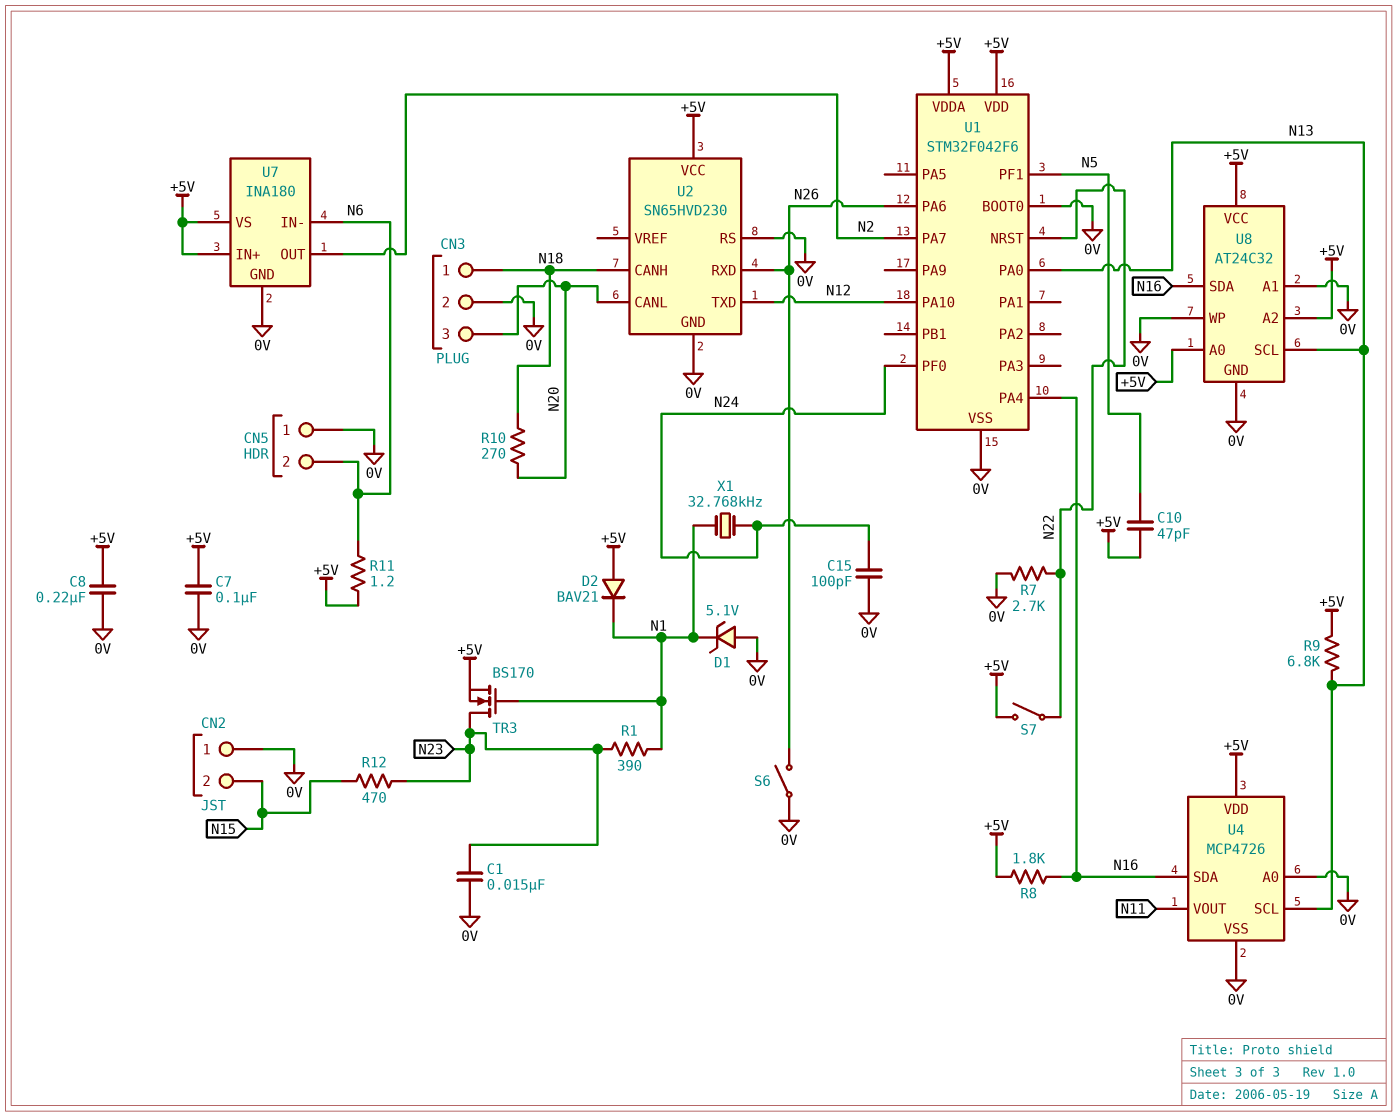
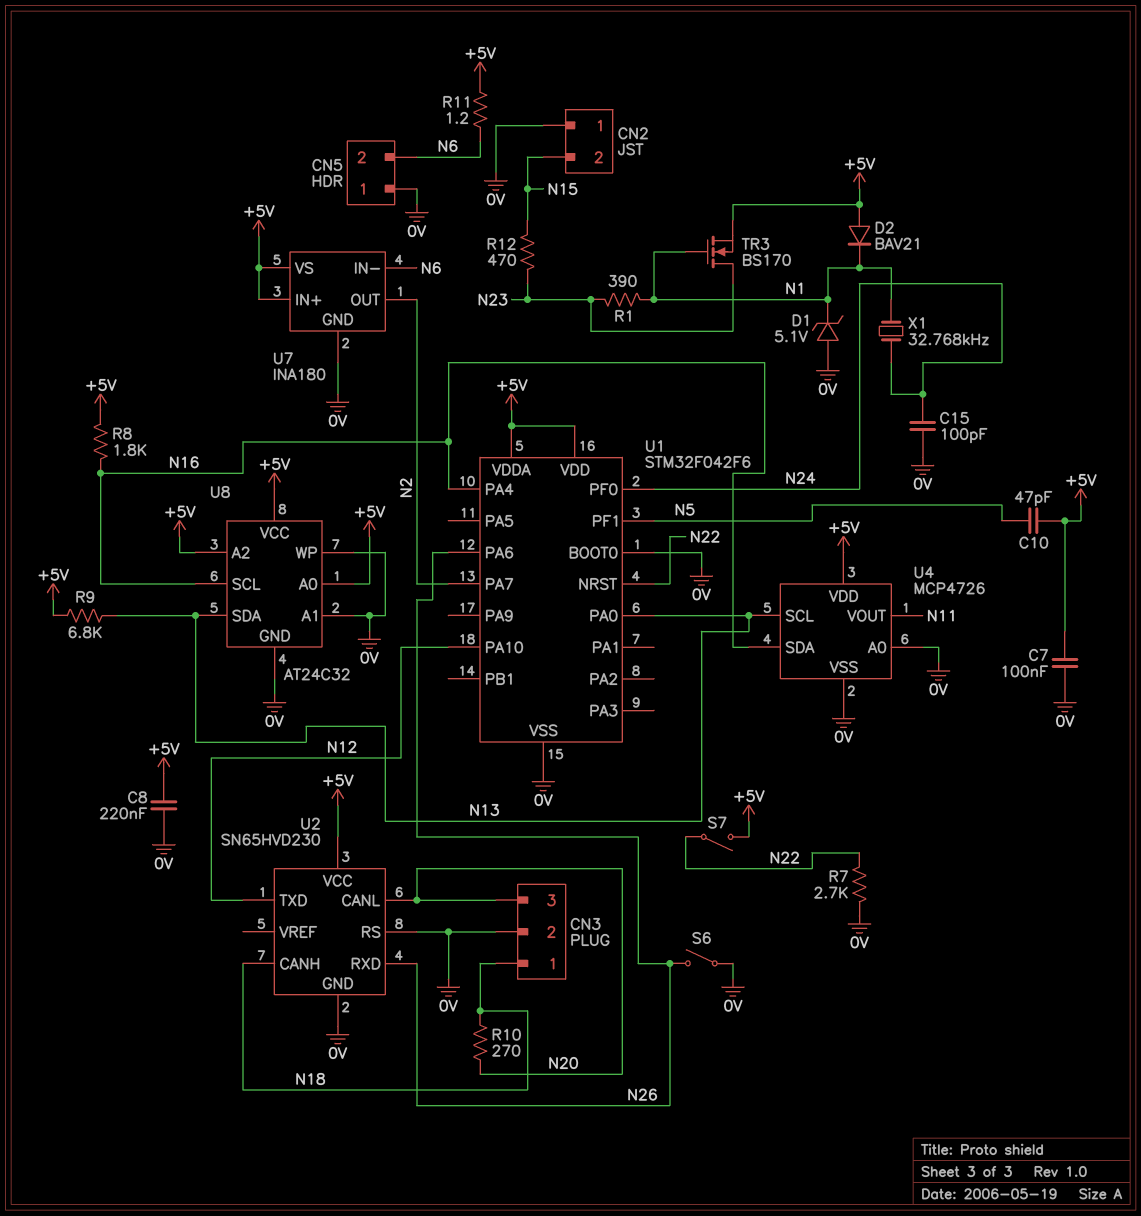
C1: 15nF (0V, N23) -> none
U8 pin SCL: N13 -> N16
U8 pin SDA: N16 -> N13

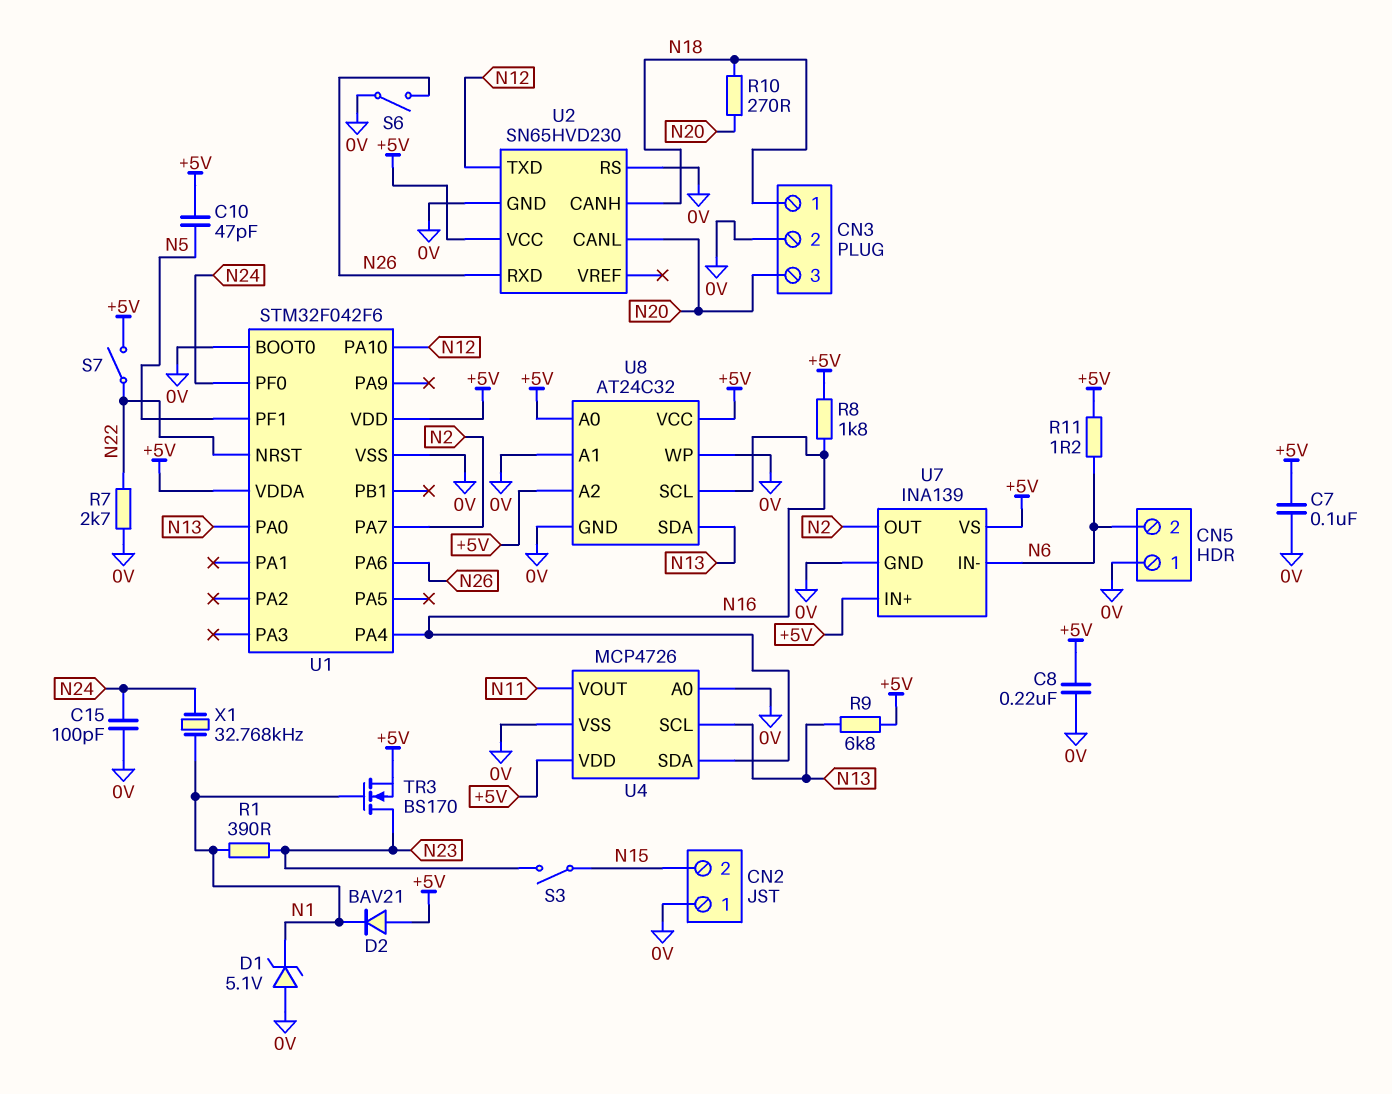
R12: 470 (N15, N23) -> none
S3: none -> switch (N15, N23)
U7: INA180 -> INA139

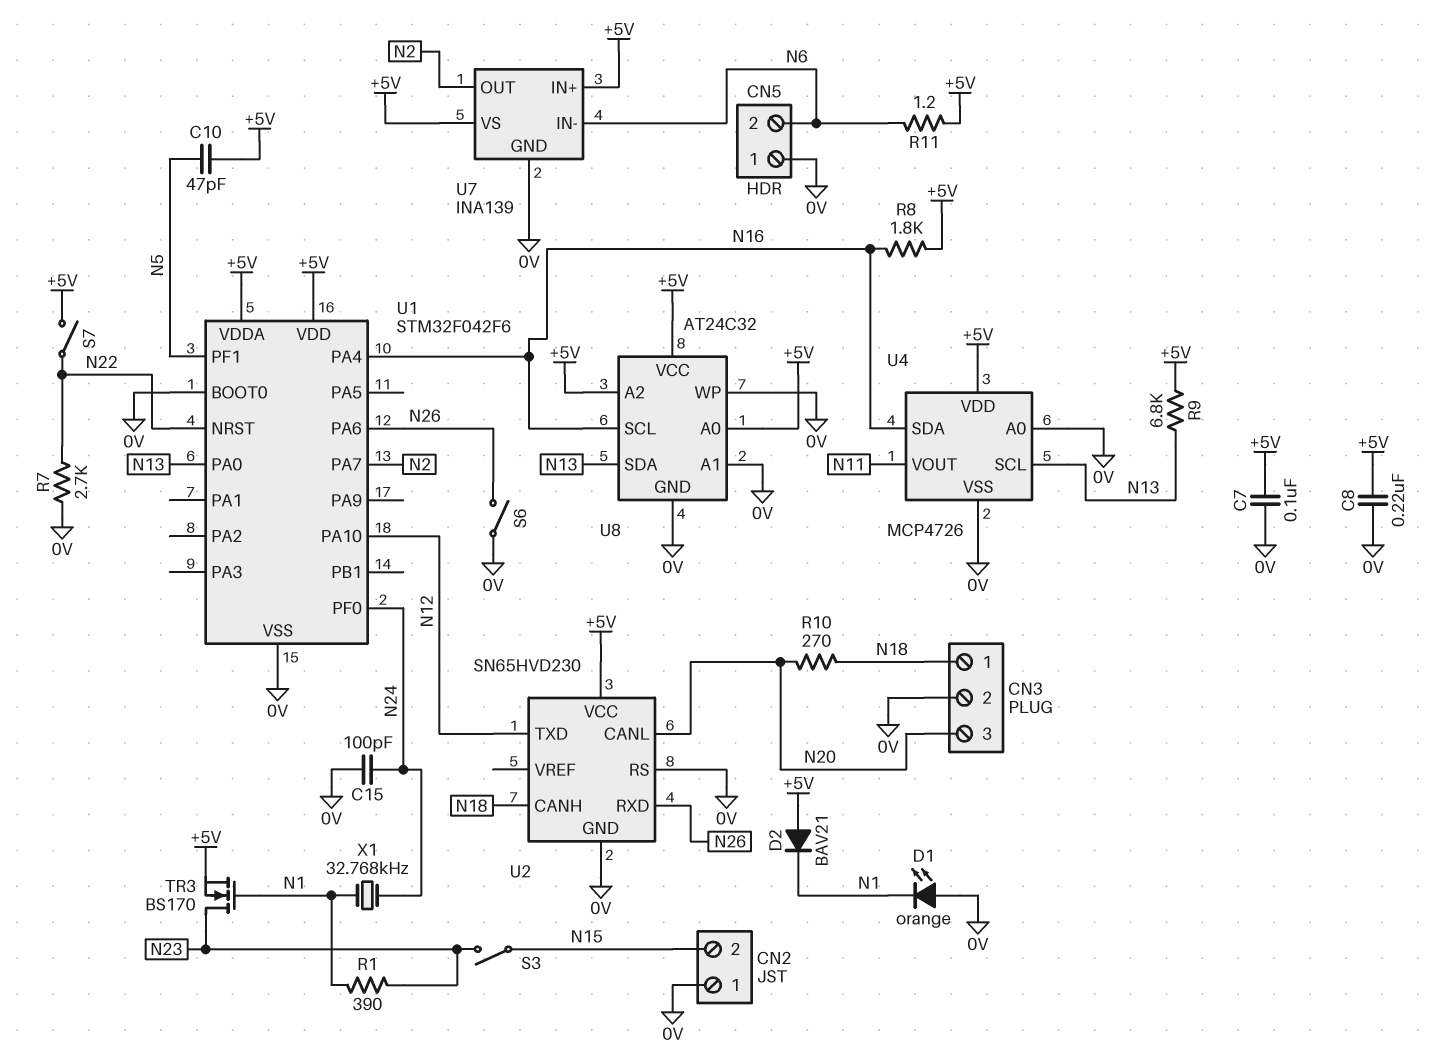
D1: zener 5.1V (A 0V, K N1) -> LED orange (A 0V, K N1)

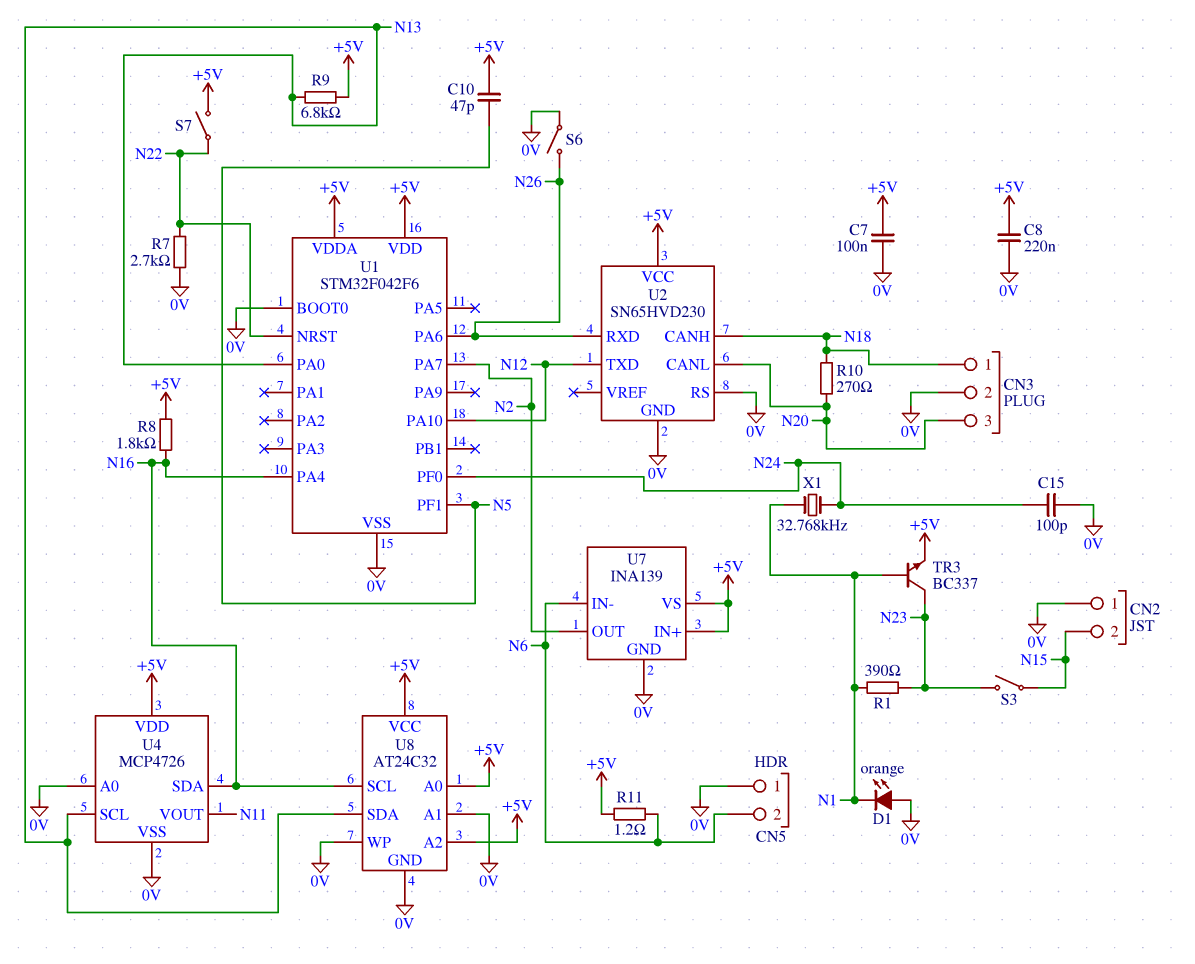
D2: diode BAV21 (A +5V, K N1) -> none
TR3: NMOS BS170 (G N1, D N23, S +5V) -> NPN BC337 (B N1, C N23, E +5V)

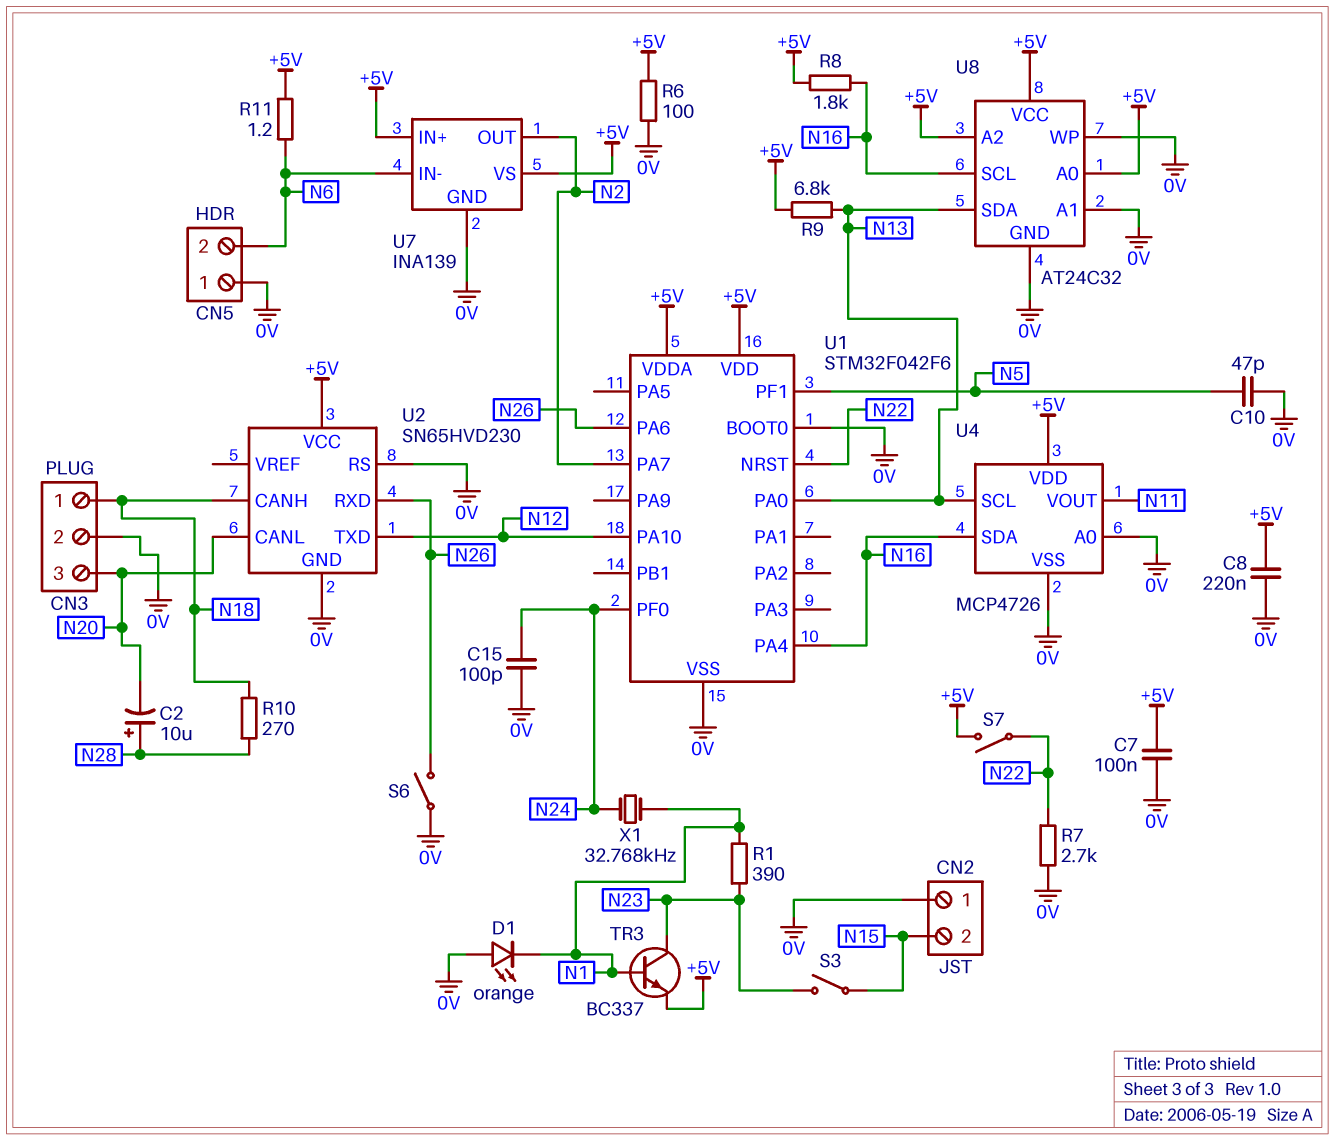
C2: none -> 10uF (plus N28, minus N20)
C10: 47pF (+5V, N5) -> 47pF (0V, N5)
R6: none -> 100 (+5V, 0V)
R10: 270 (N18, N20) -> 270 (N18, N28)

